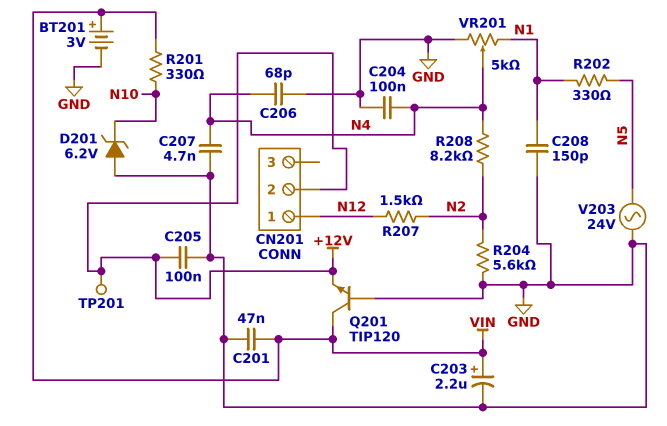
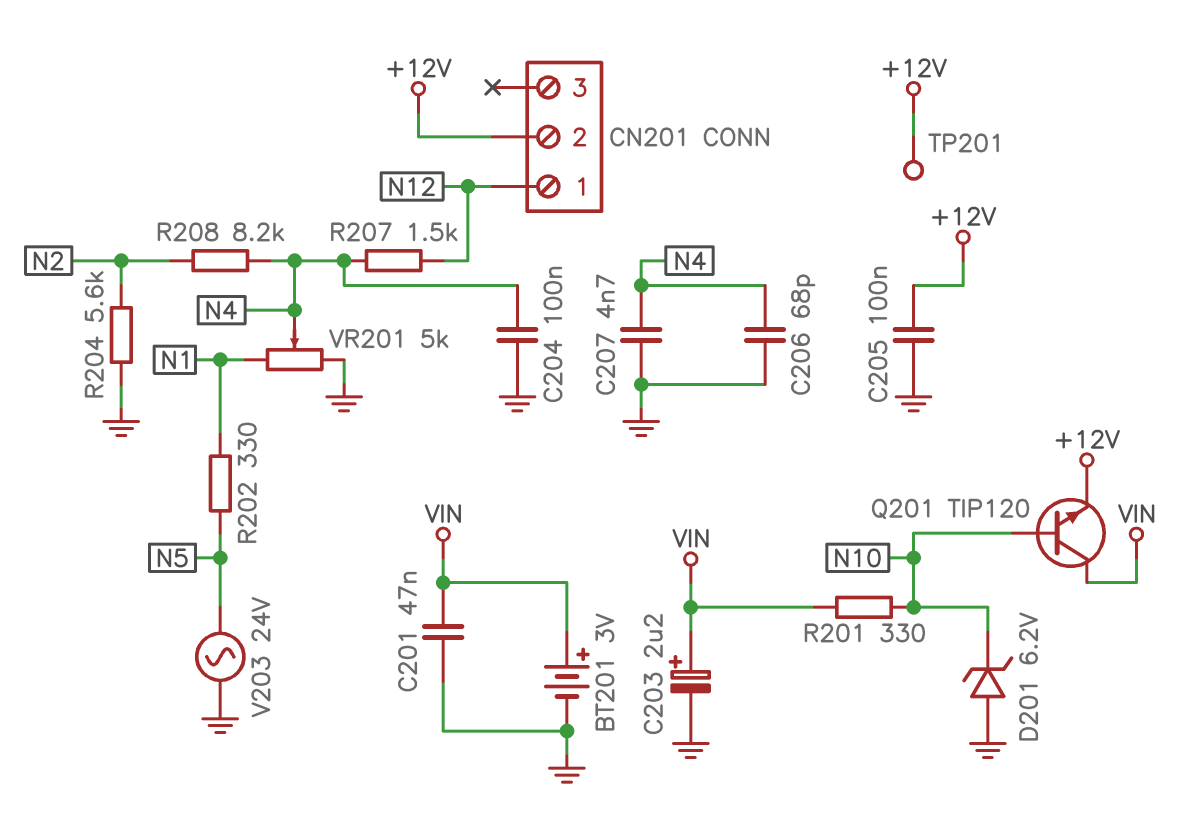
C208: 150pF (GND, N1) -> none
Q201: NPN TIP120 (B GND, C VIN, E +12V) -> NPN TIP120 (B N10, C VIN, E +12V)
R207: 1.5k (N2, N12) -> 1.5k (N4, N12)

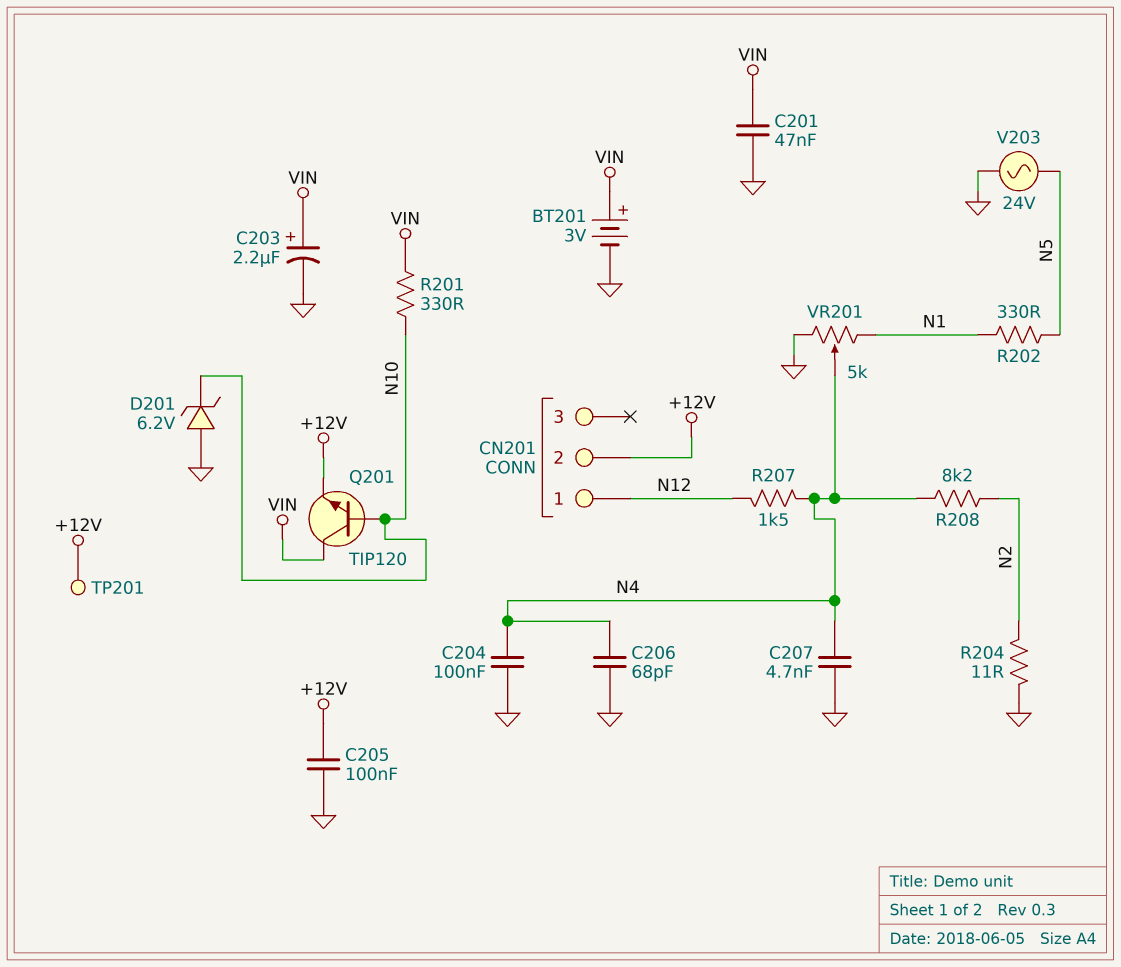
R204: 5.6k (GND, N2) -> 11 (GND, N2)

